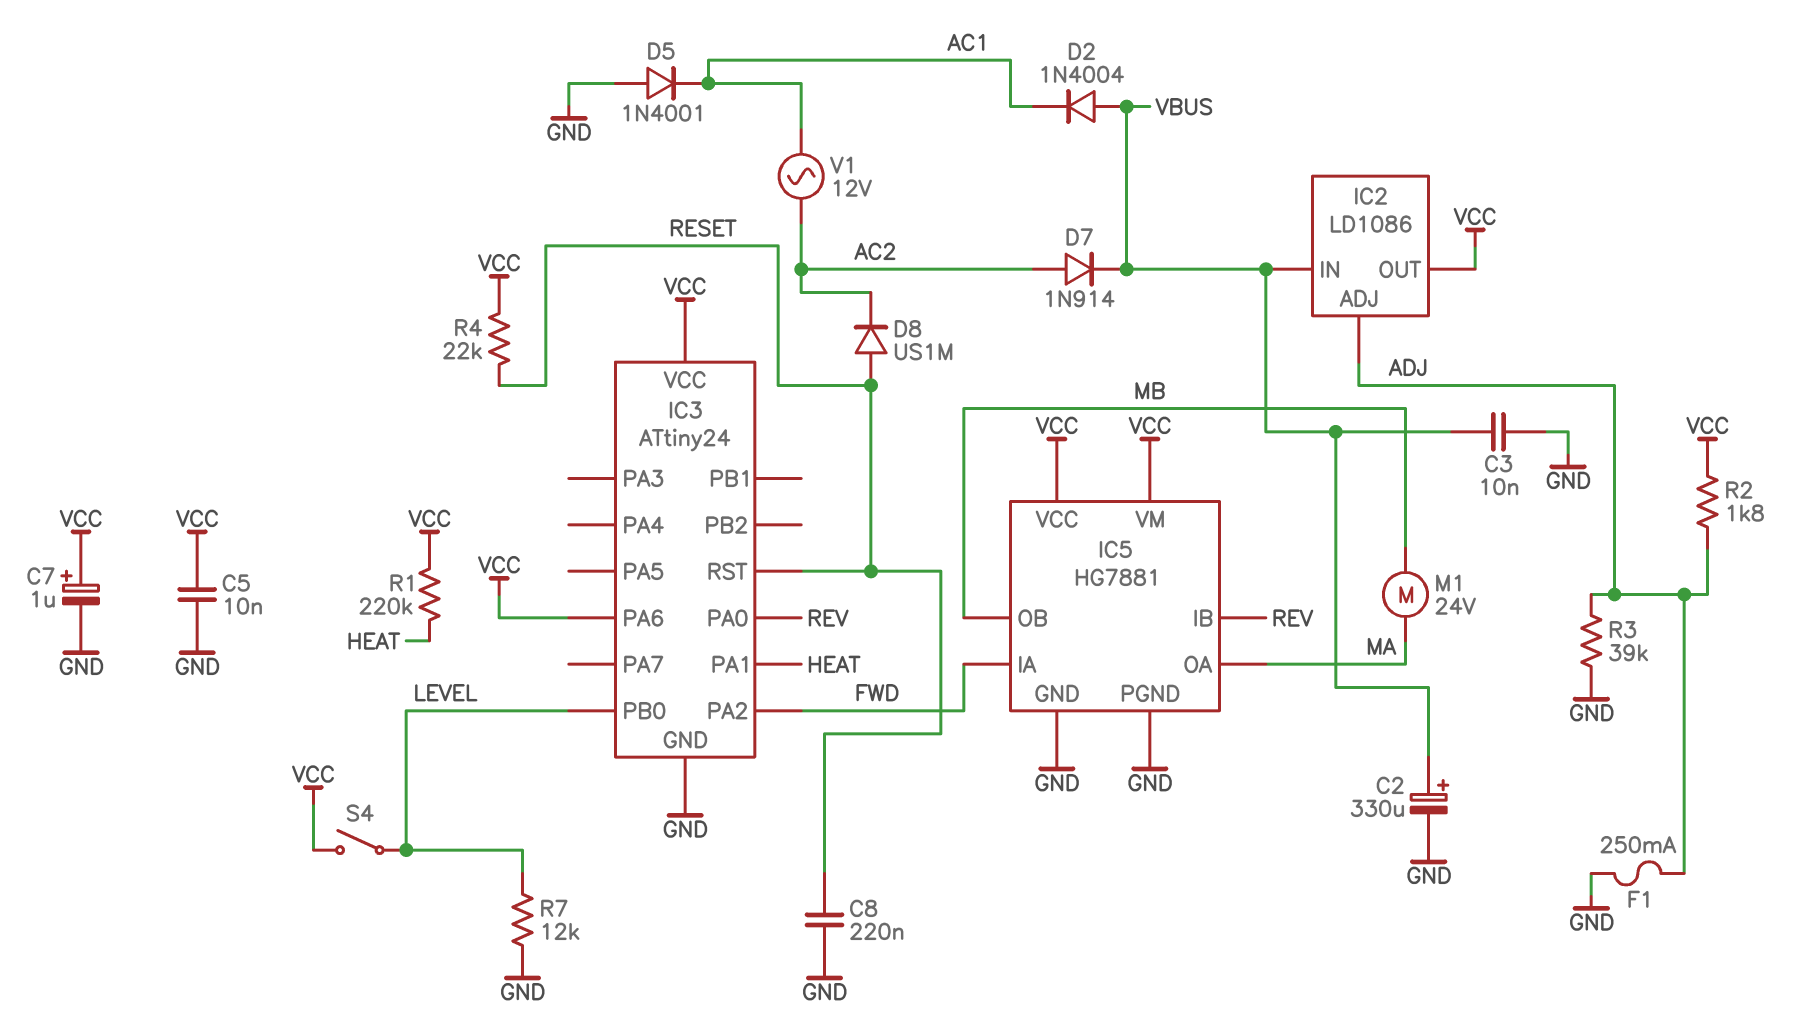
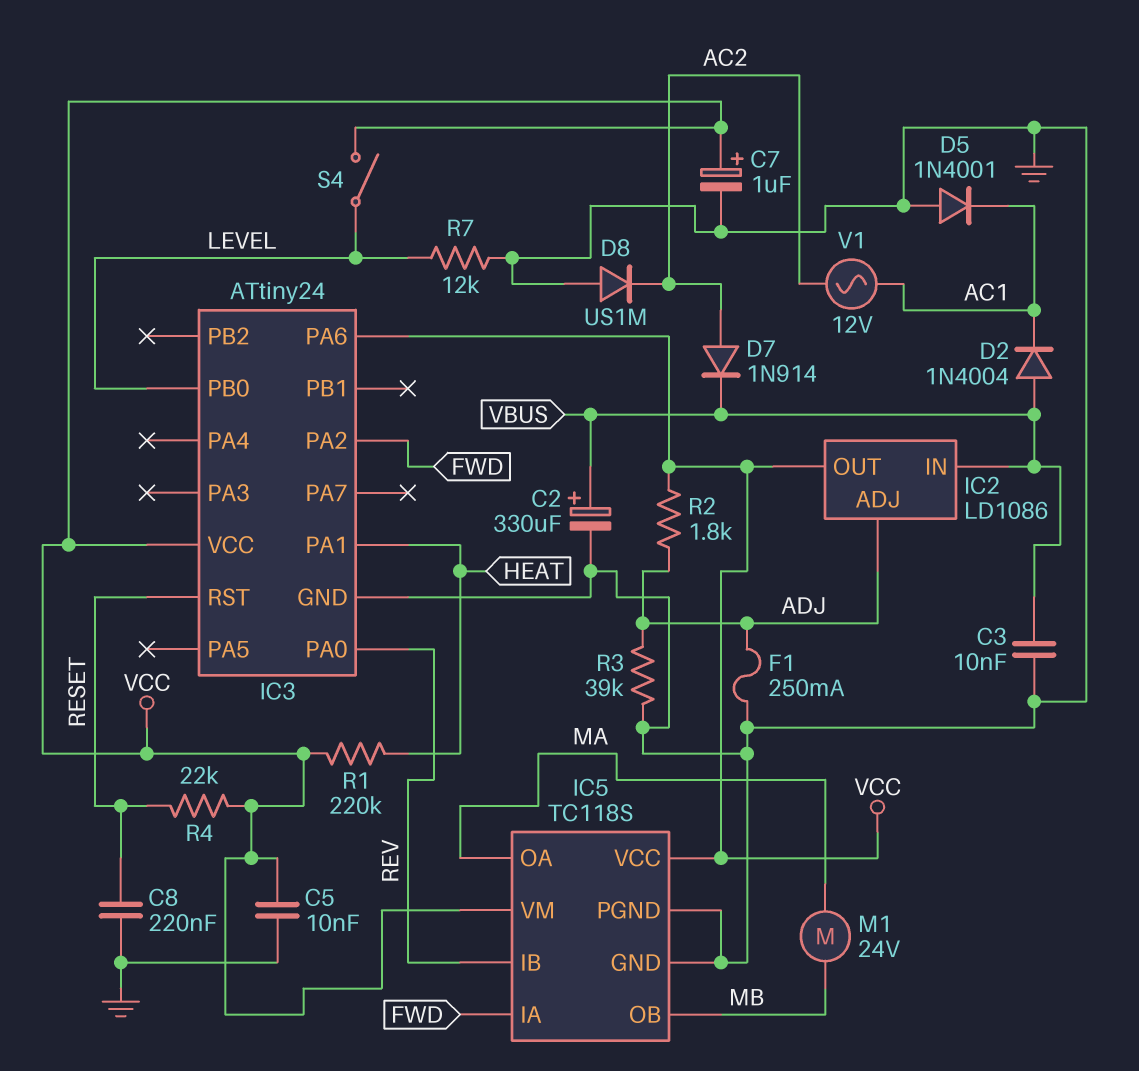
D8: diode US1M (A RESET, K AC2) -> diode US1M (A GND, K AC2)
IC5: HG7881 -> TC118S

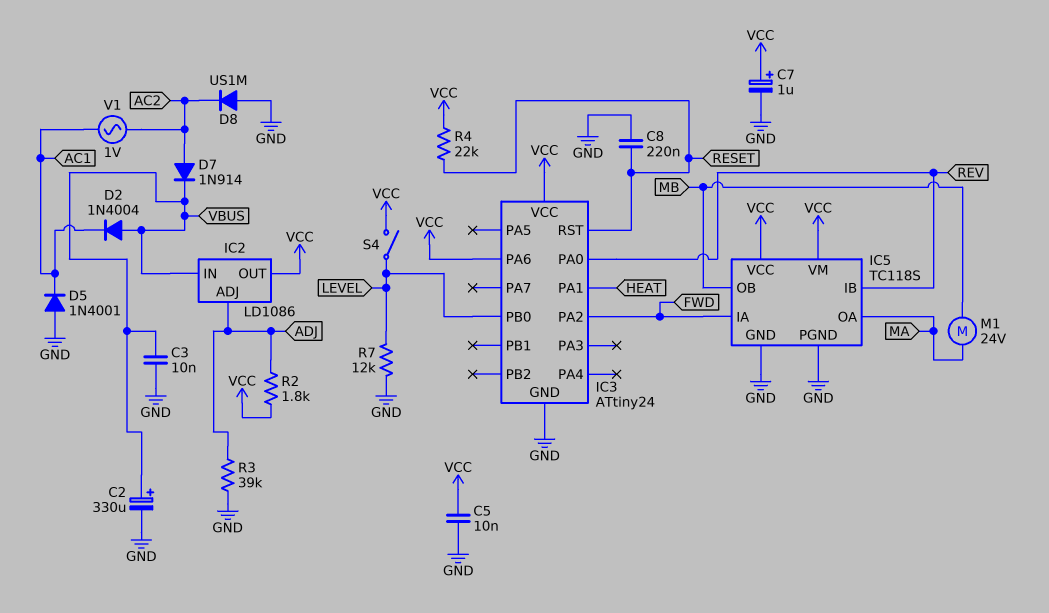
F1: 250mA (ADJ, GND) -> none
R1: 220k (HEAT, VCC) -> none
V1: AC 12V (AC1, AC2) -> AC 1V (AC1, AC2)

